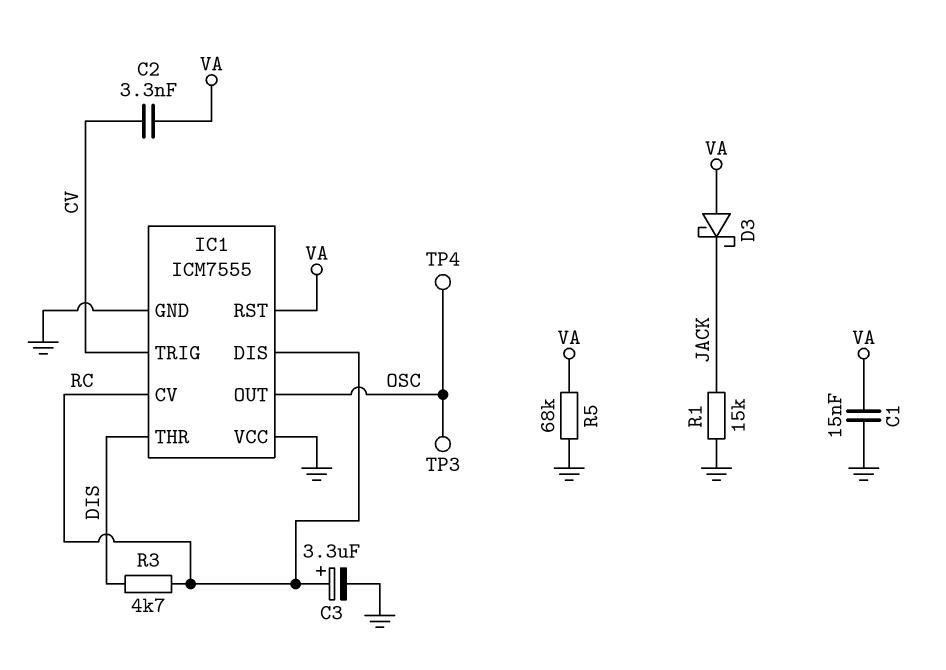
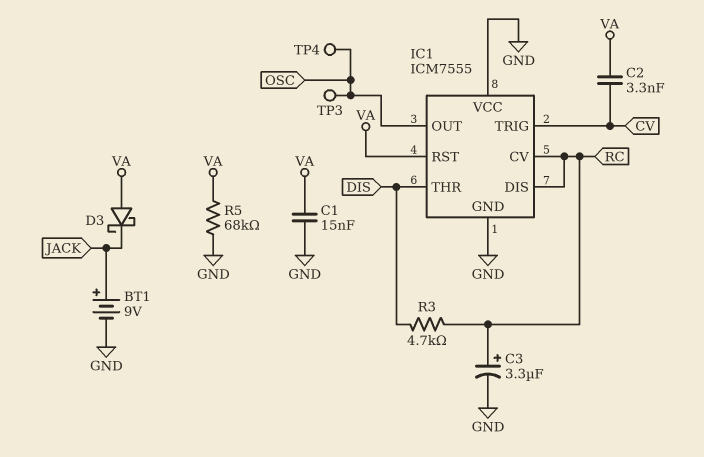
BT1: none -> 9V (plus JACK, minus GND)
R1: 15k (GND, JACK) -> none

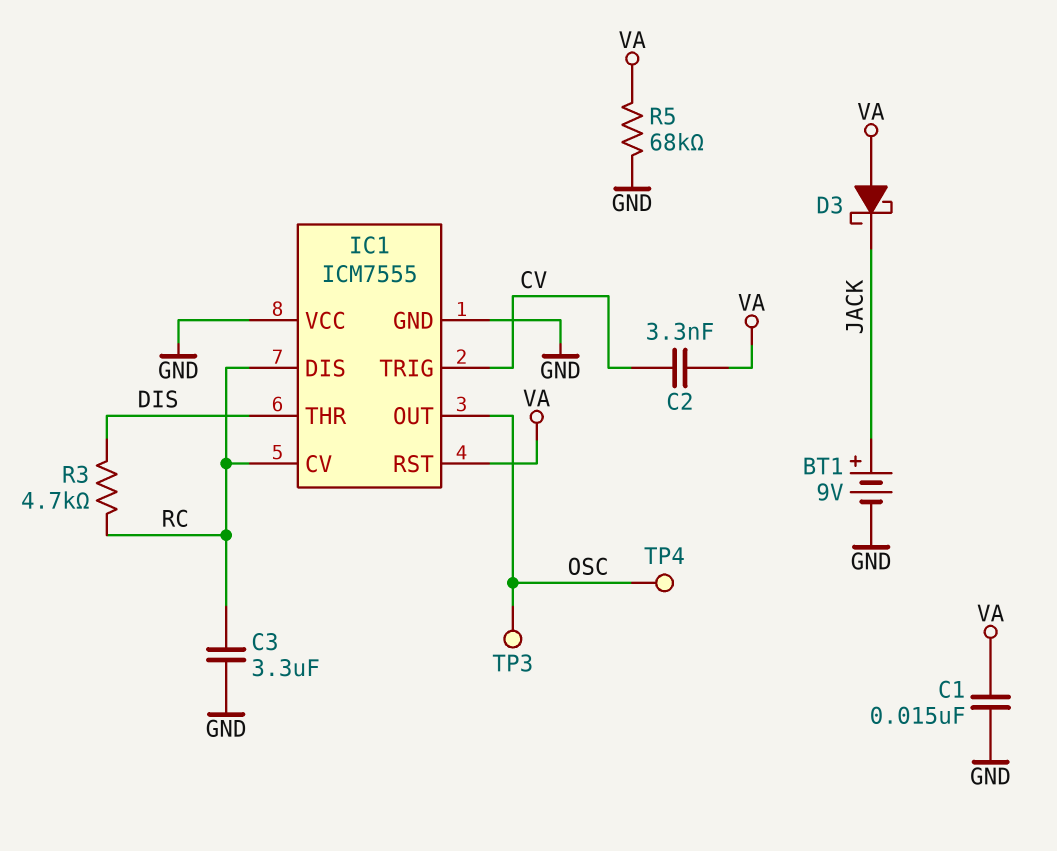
C3: 3.3uF (plus RC, minus GND) -> 3.3uF (GND, RC)

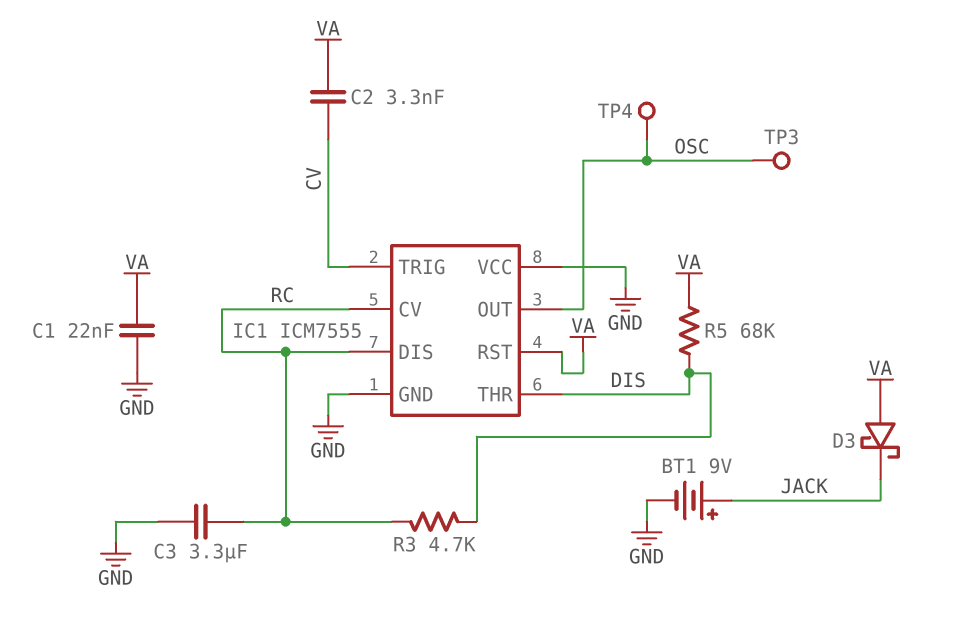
C1: 15nF (GND, VA) -> 22nF (GND, VA)
R5: 68k (GND, VA) -> 68k (DIS, VA)

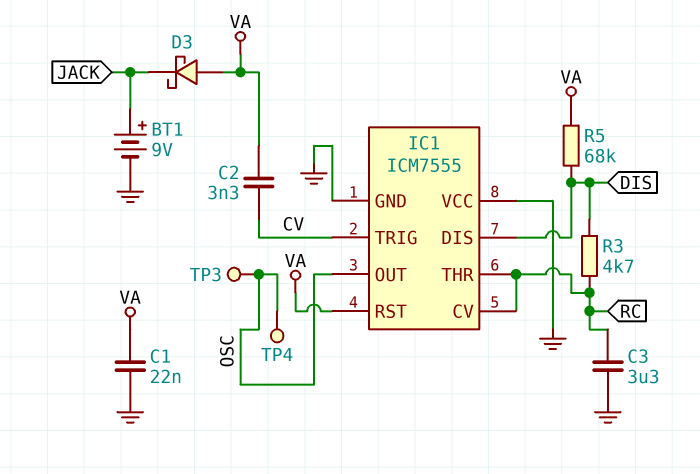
IC1 pin DIS: RC -> DIS
IC1 pin THR: DIS -> RC

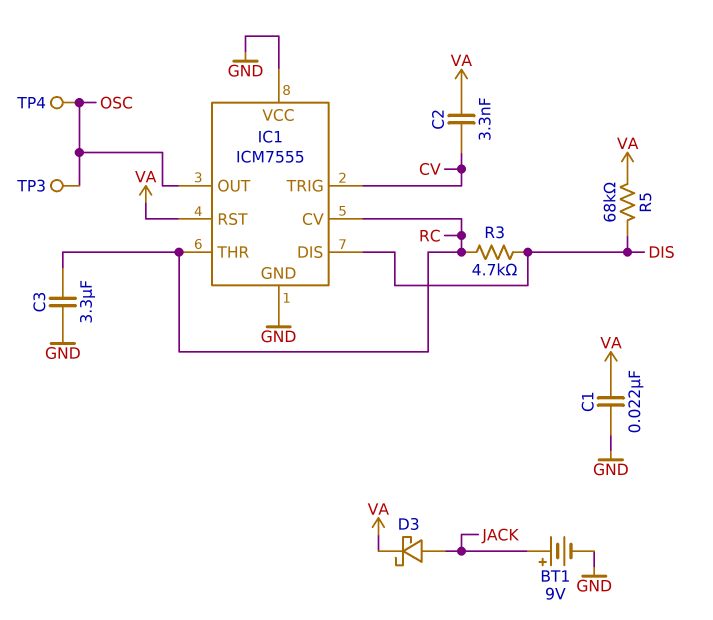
D3: schottky (A VA, K JACK) -> schottky (A JACK, K VA)

